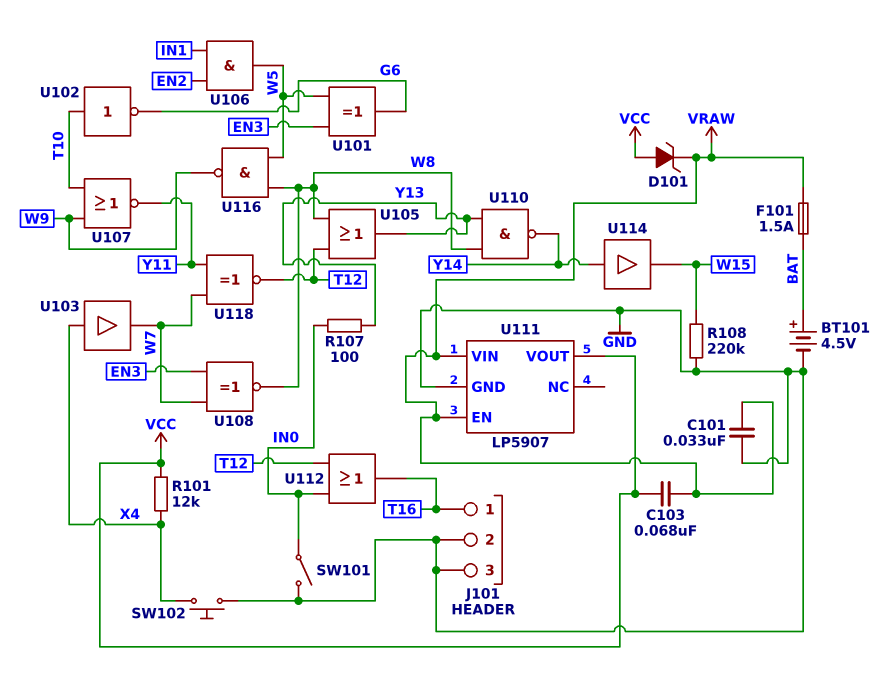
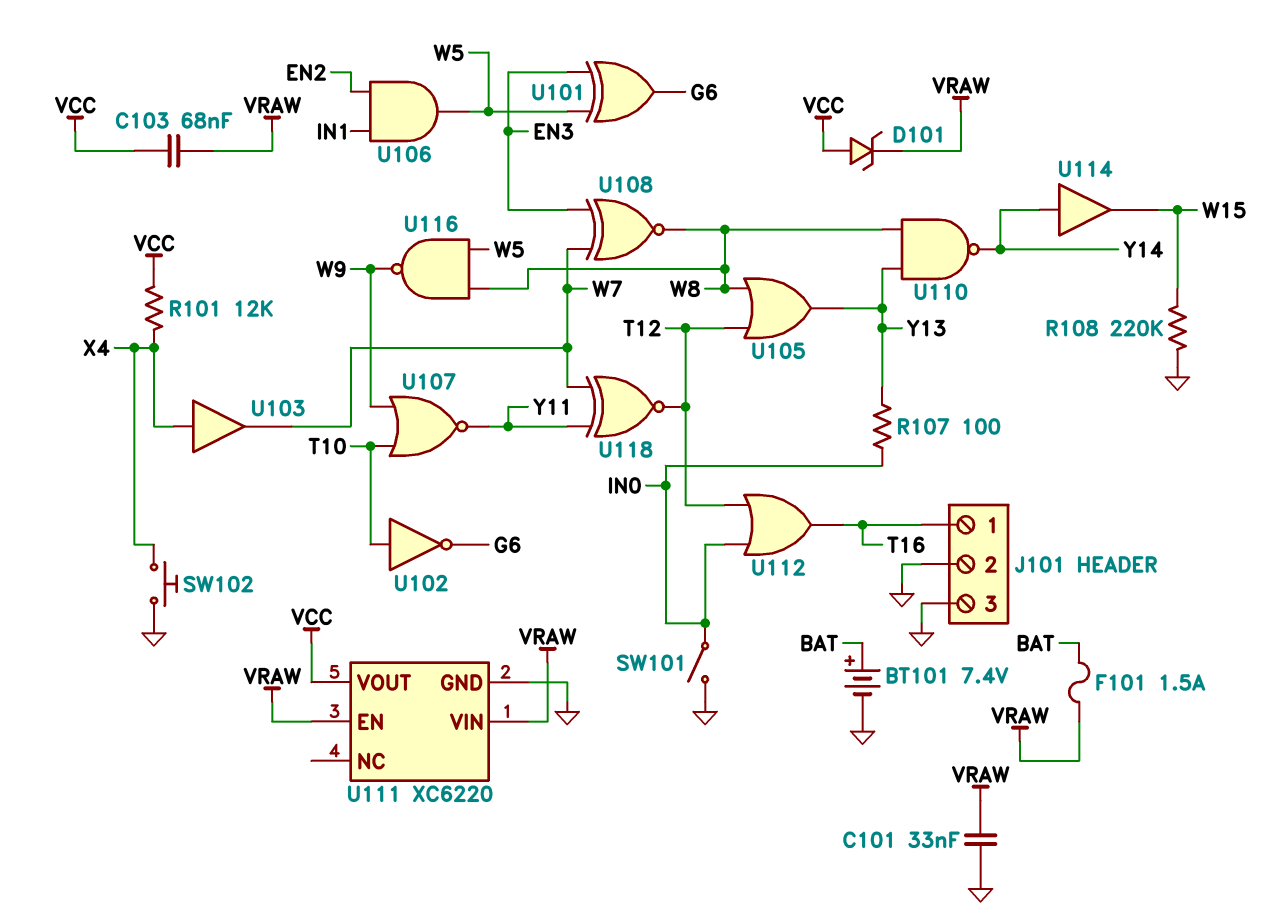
BT101: 4.5V (plus BAT, minus GND) -> 7.4V (plus BAT, minus GND)
U111: LP5907 -> XC6220

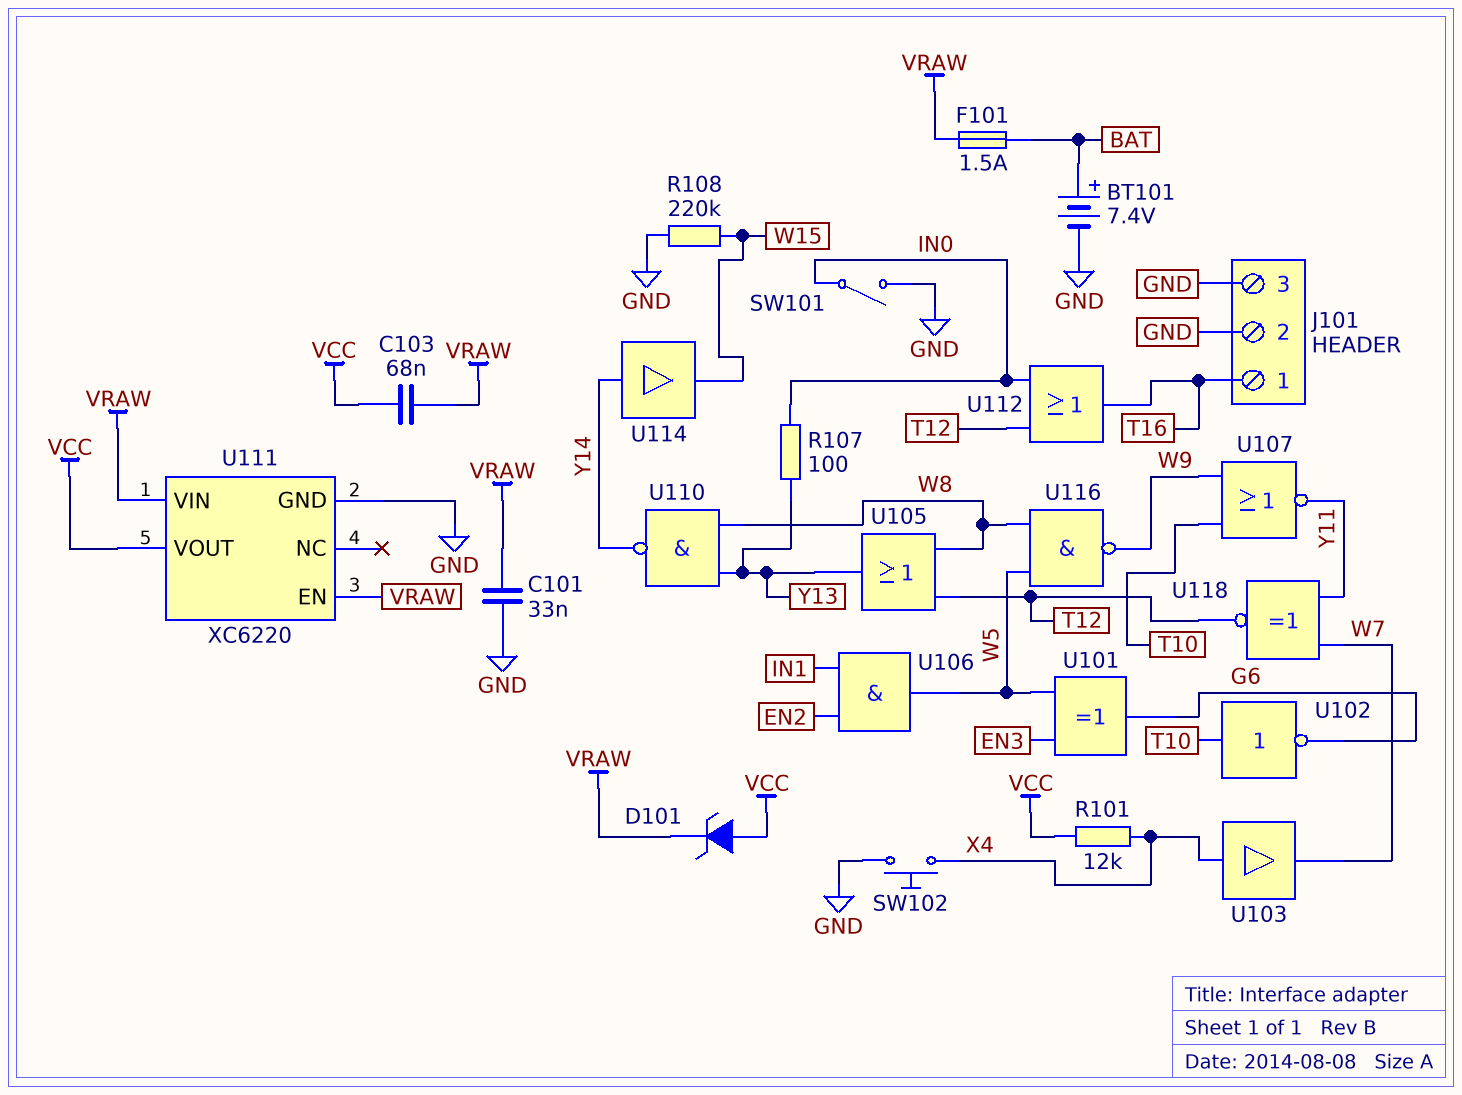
U108: XNOR (in EN3, in W7, out W8) -> none

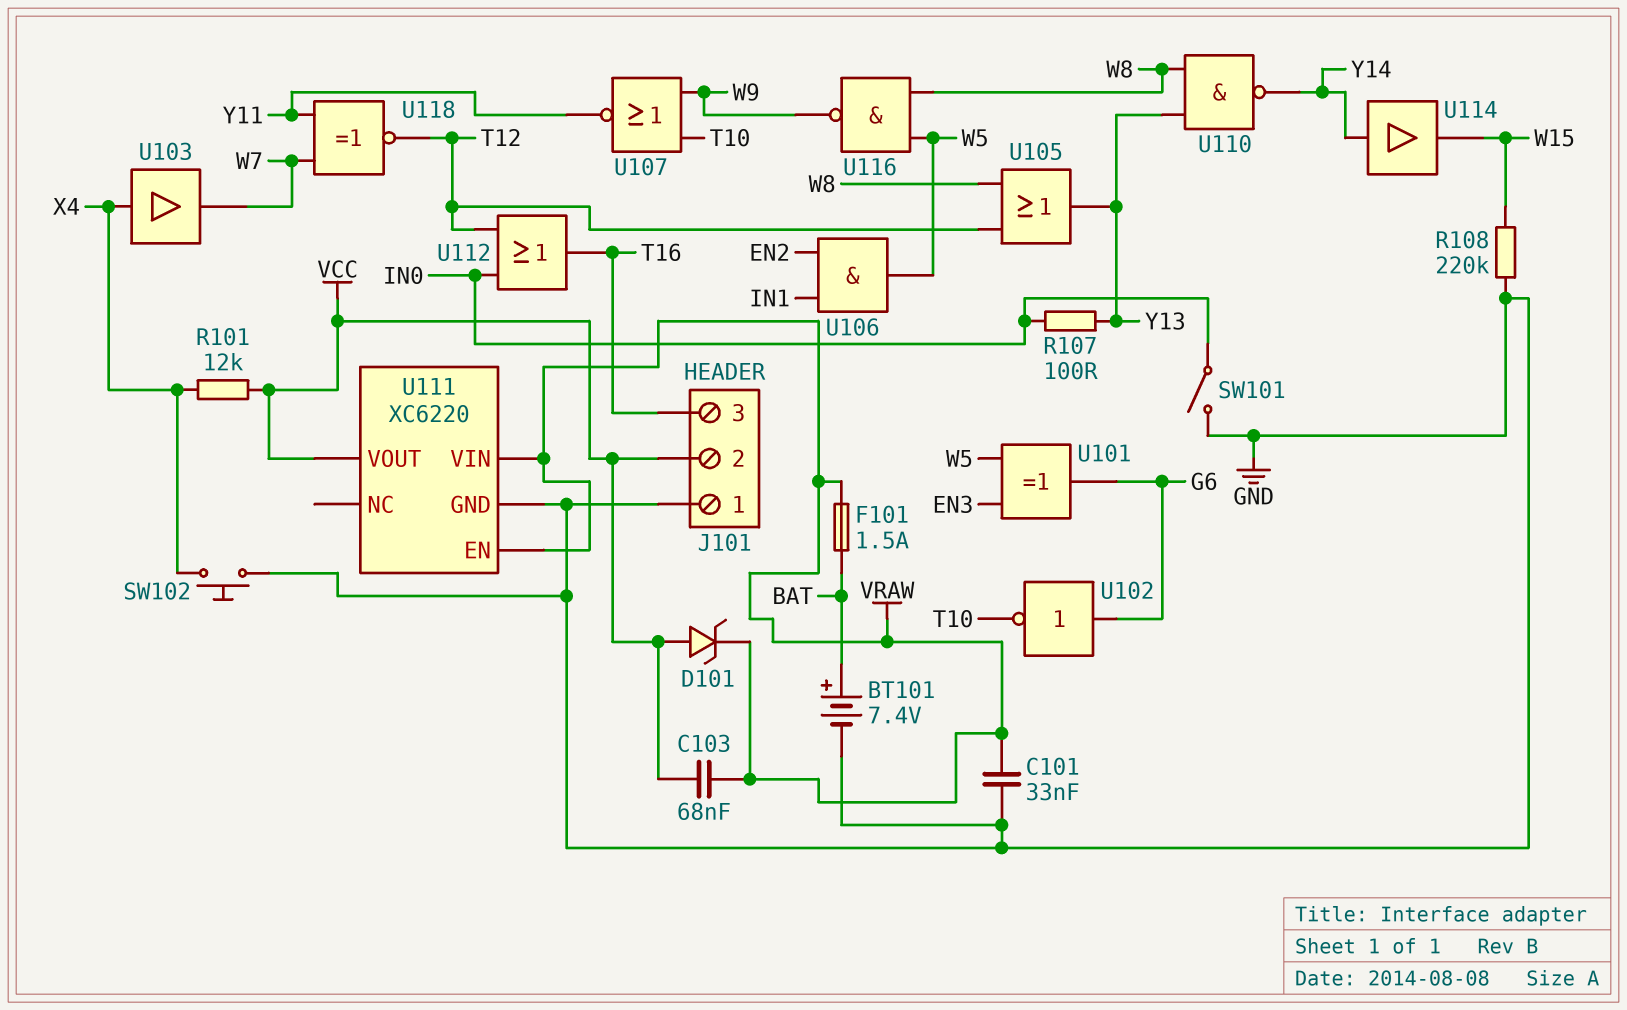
J101 pin 1: T16 -> GND
J101 pin 2: GND -> VCC
J101 pin 3: GND -> T16
U102: NOT (in T10, out G6) -> NOT (in G6, out T10)

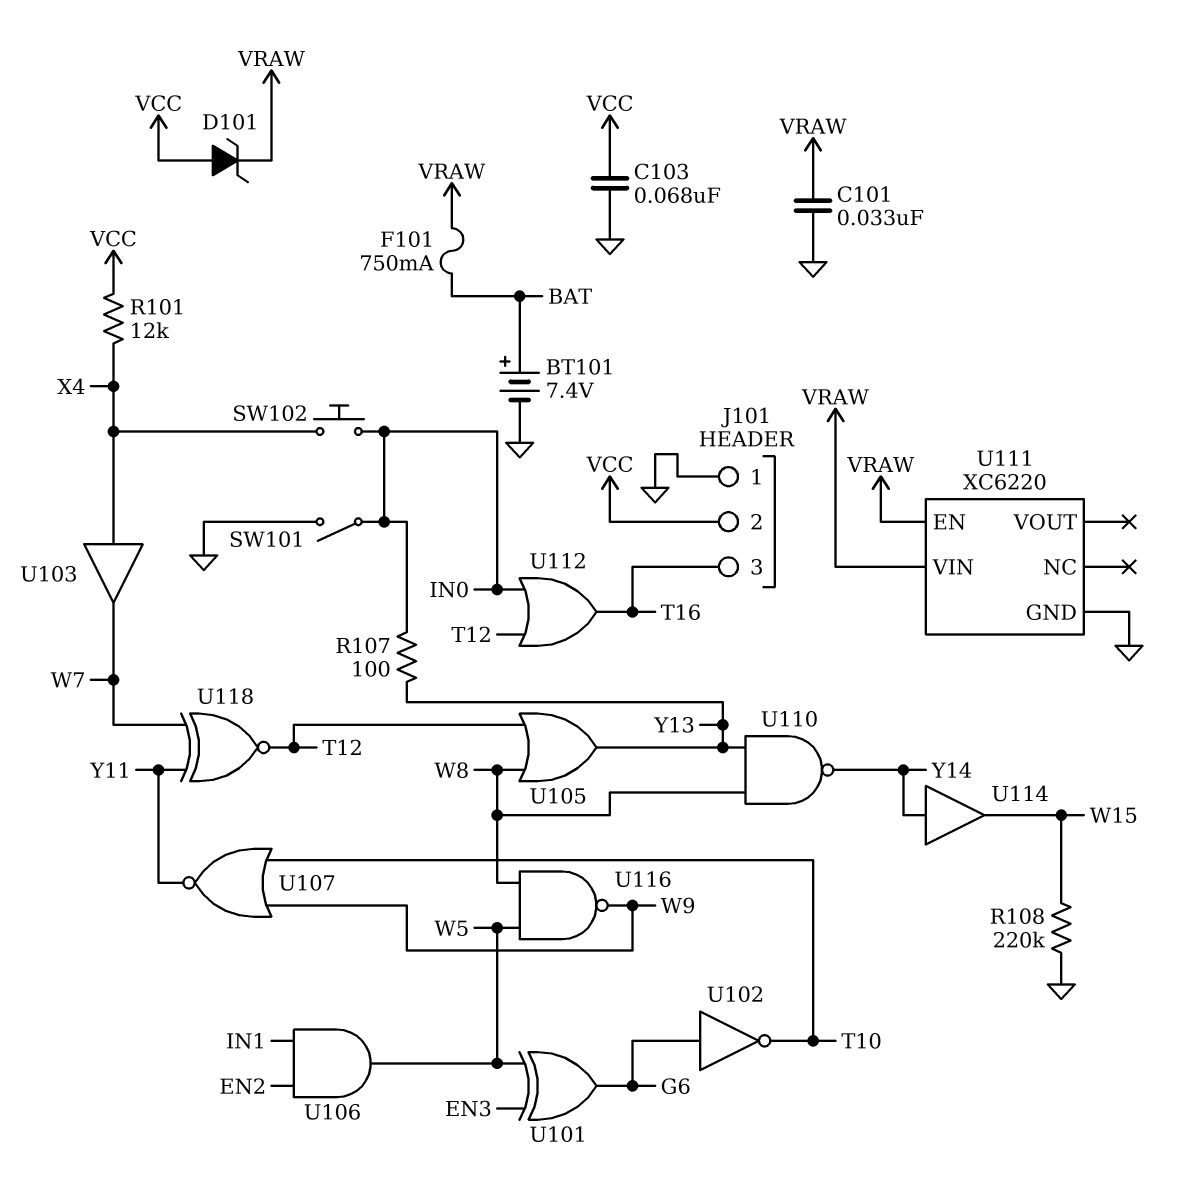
C103: 68nF (VCC, VRAW) -> 68nF (GND, VCC)
F101: 1.5A (BAT, VRAW) -> 750mA (BAT, VRAW)
SW102: button (GND, X4) -> button (IN0, X4)
U111 pin VOUT: VCC -> none

